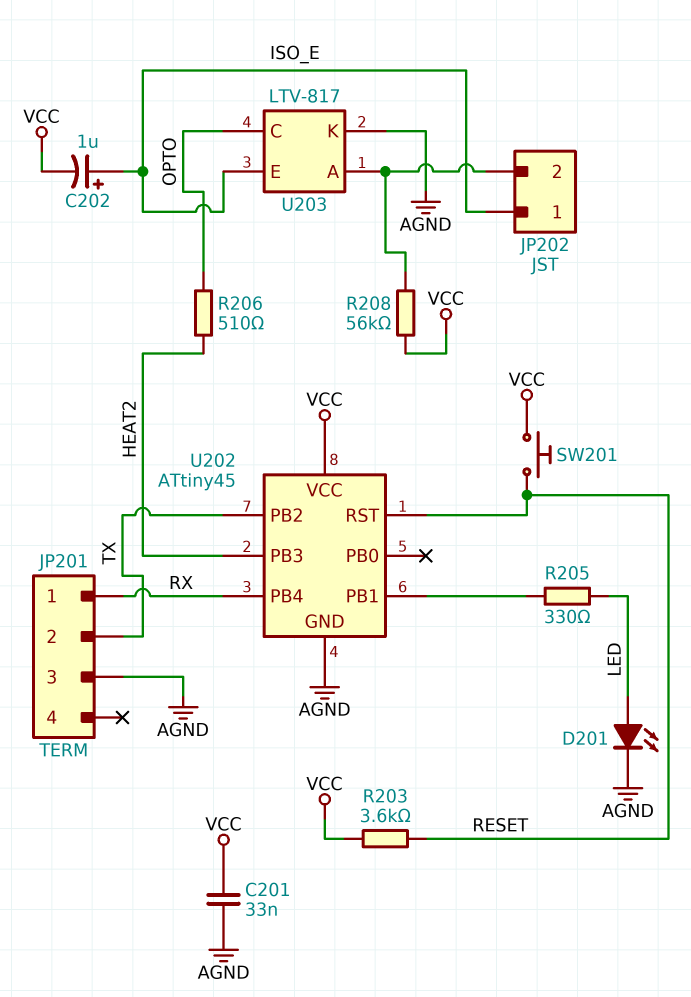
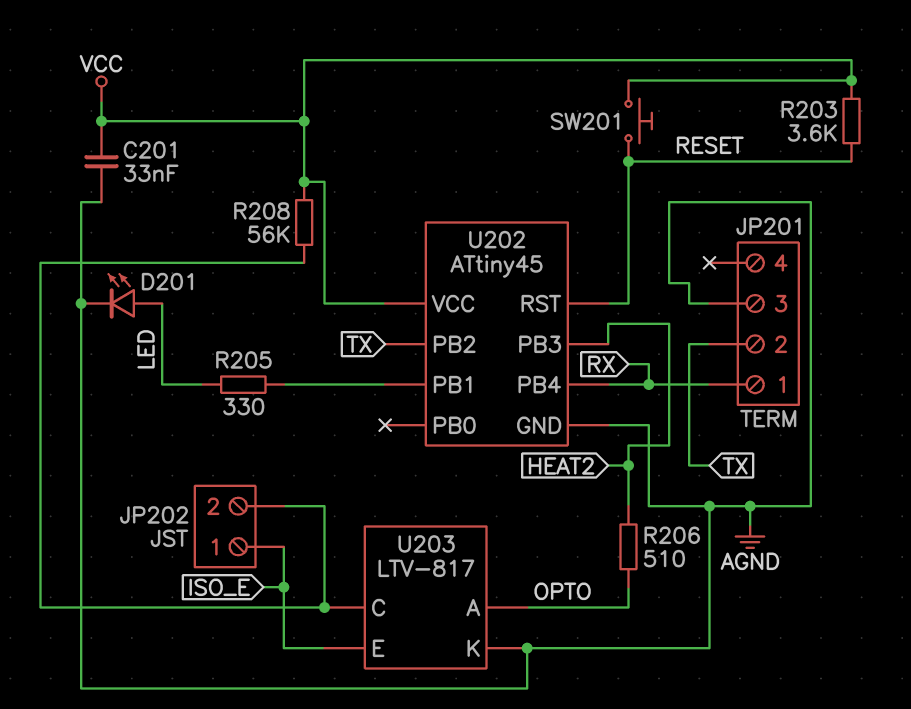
C202: 1uF (plus ISO_E, minus VCC) -> none
U203 pin A: JP202/2 -> OPTO
U203 pin C: OPTO -> JP202/2

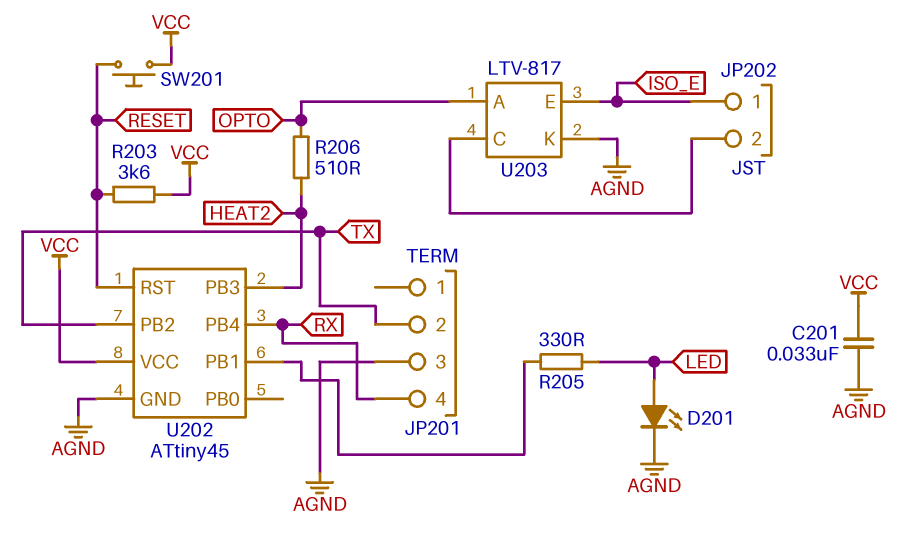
JP201 pin 1: RX -> none
JP201 pin 4: none -> RX
R208: 56k (JP202/2, VCC) -> none

